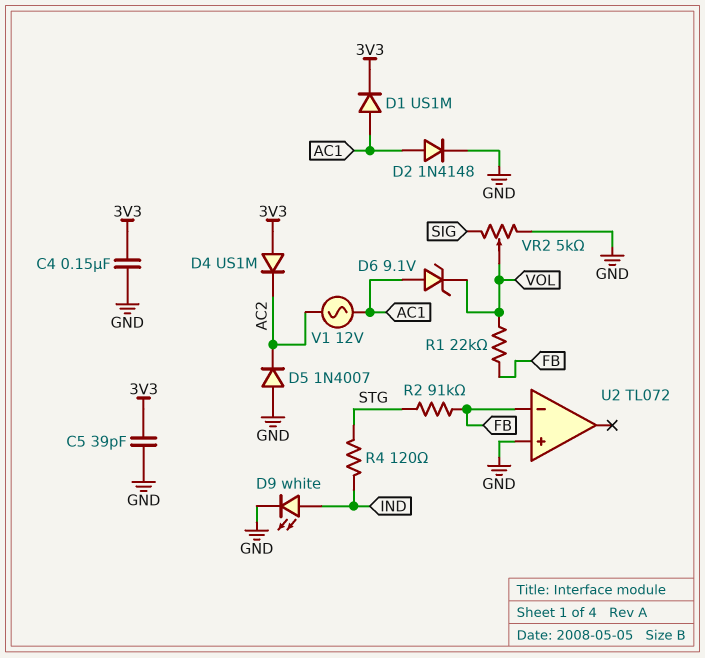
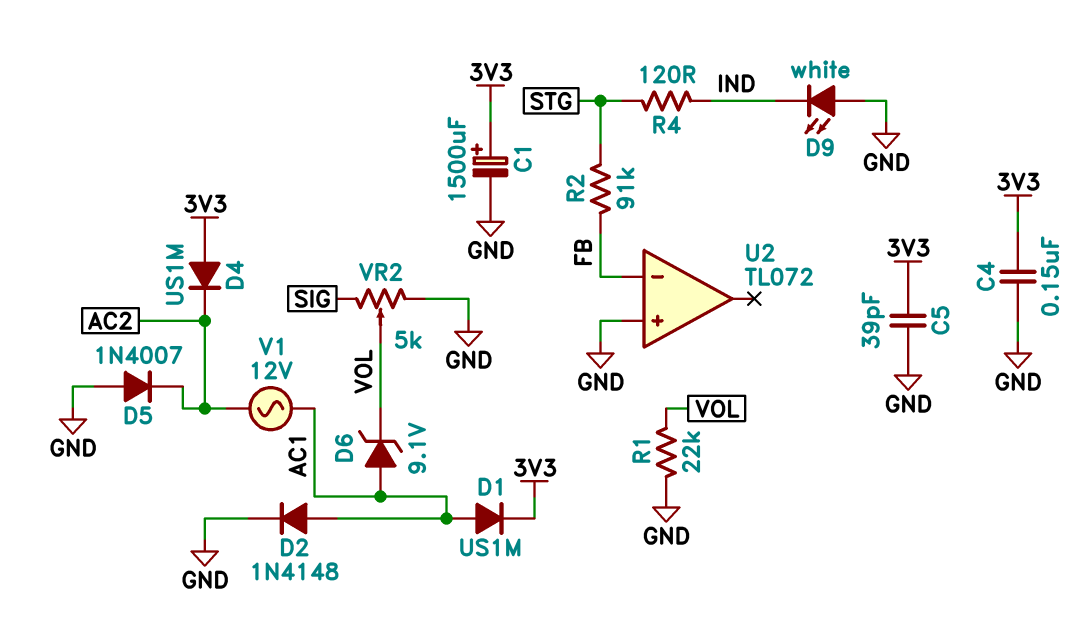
C1: none -> 1500uF (plus 3V3, minus GND)
D9: LED white (A IND, K GND) -> LED white (A GND, K IND)
R1: 22k (FB, VOL) -> 22k (GND, VOL)

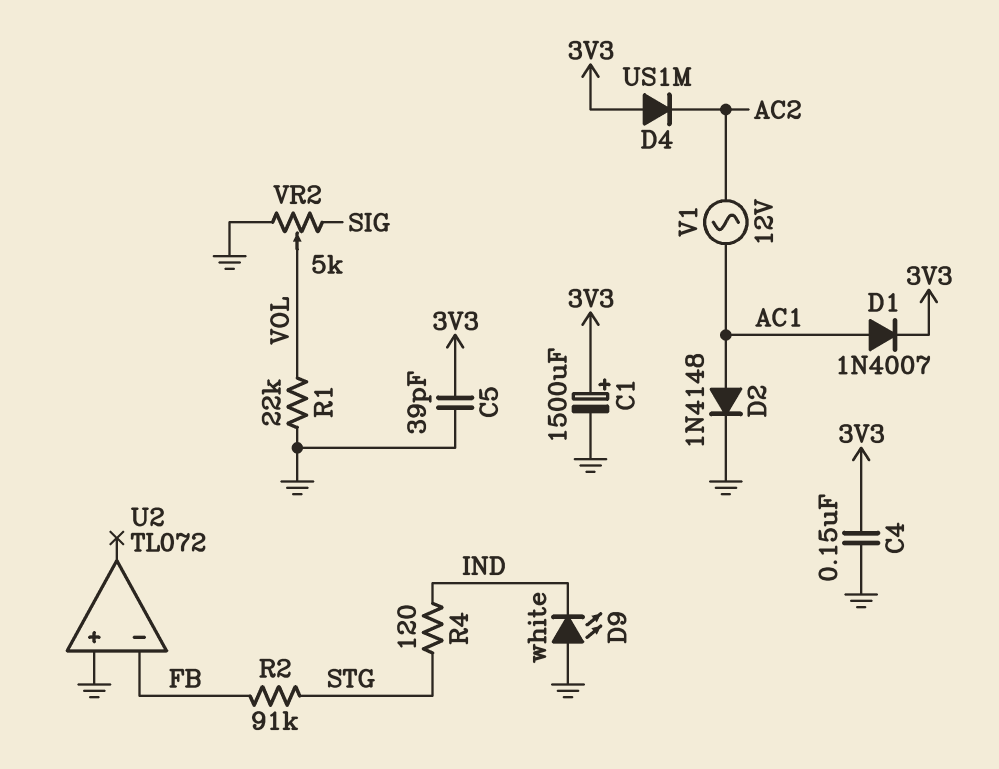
D1: diode US1M (A AC1, K 3V3) -> diode 1N4007 (A AC1, K 3V3)
D5: diode 1N4007 (A GND, K AC2) -> none
D6: zener 9.1V (A AC1, K VOL) -> none

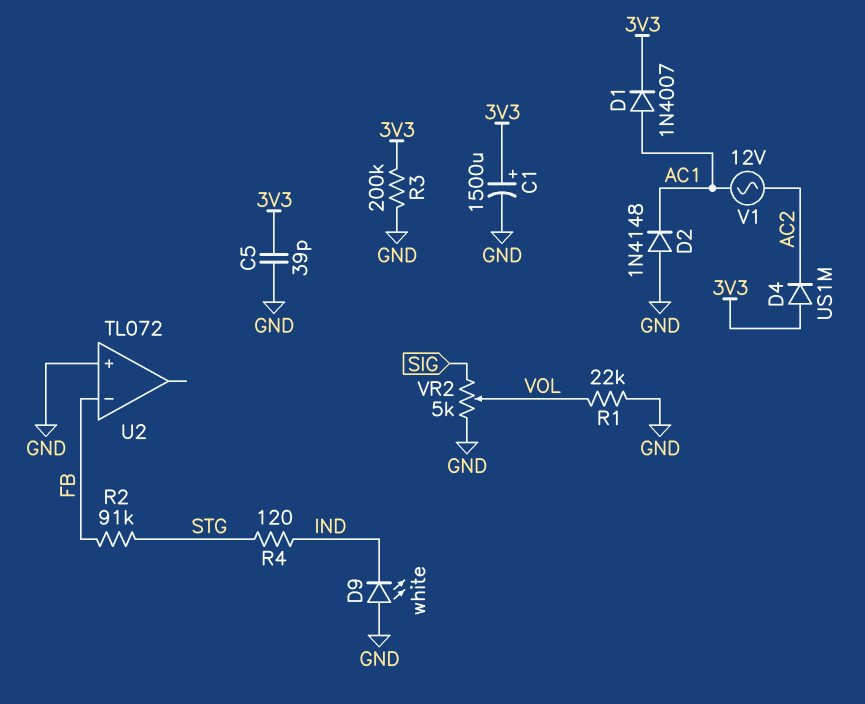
C4: 150nF (3V3, GND) -> none
D2: diode 1N4148 (A AC1, K GND) -> diode 1N4148 (A GND, K AC1)
R3: none -> 200k (3V3, GND)

